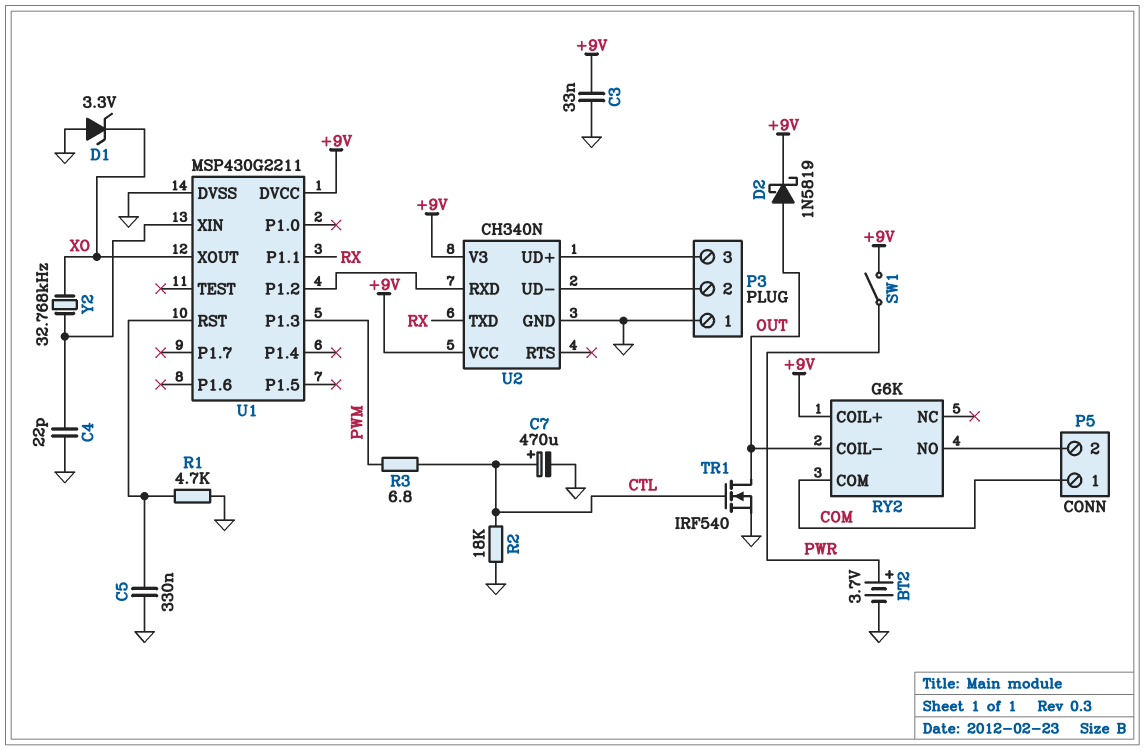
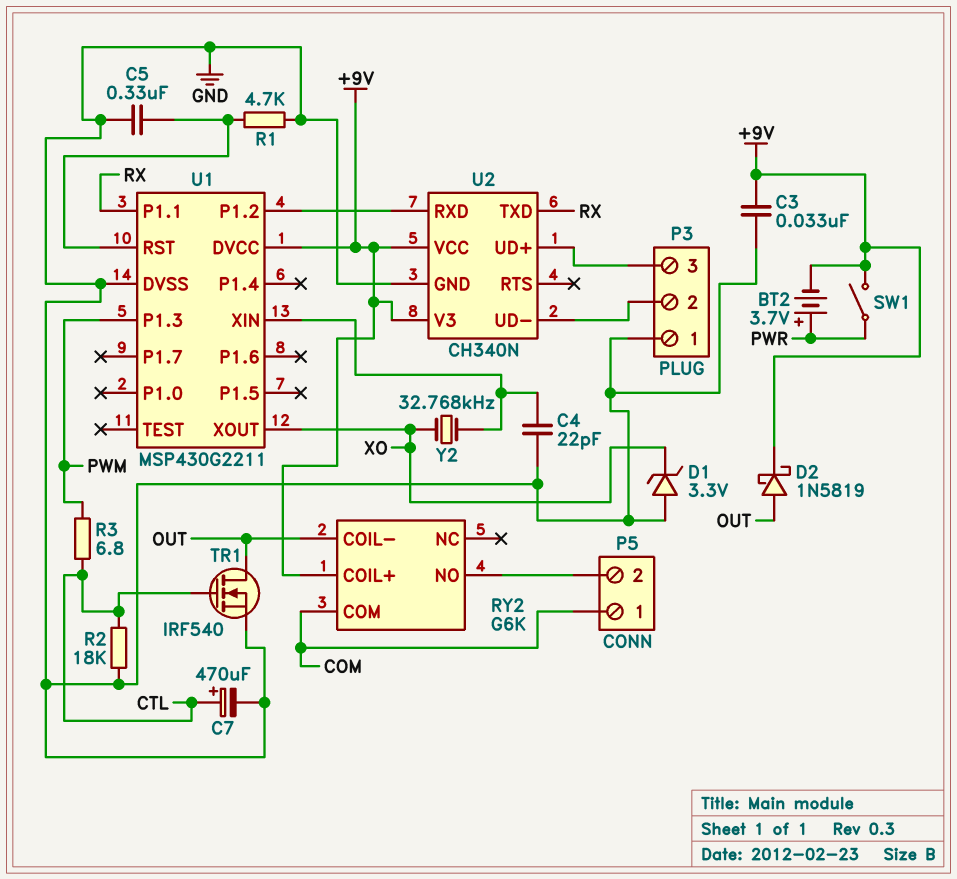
BT2: 3.7V (plus PWR, minus GND) -> 3.7V (plus PWR, minus +9V)

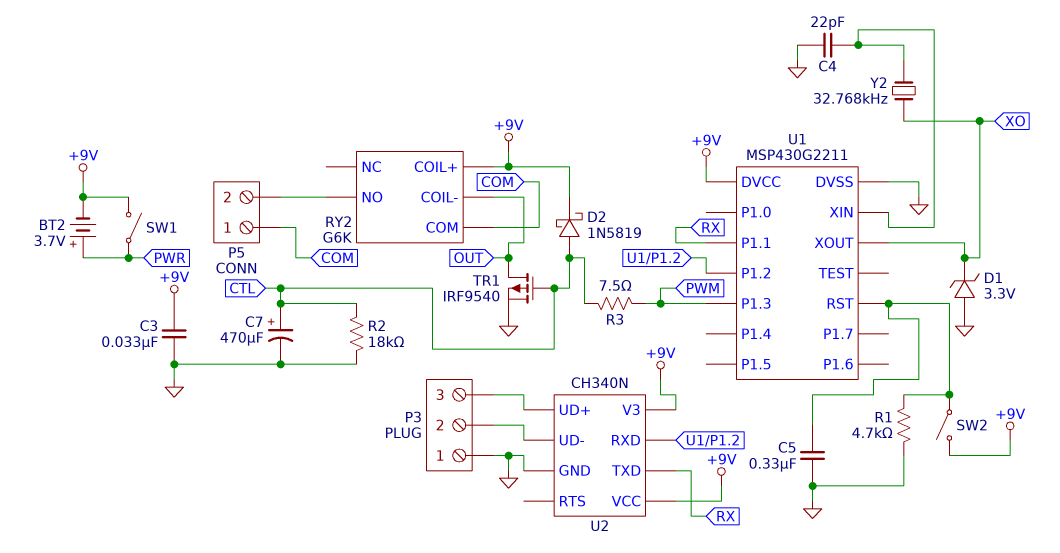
D2: schottky 1N5819 (A OUT, K +9V) -> schottky 1N5819 (A CTL, K +9V)
R3: 6.8 (CTL, PWM) -> 7.5 (CTL, PWM)
SW2: none -> switch (+9V, U1/RST)
TR1: NMOS IRF540 (G CTL, D OUT, S GND) -> PMOS IRF9540 (G CTL, D OUT, S GND)

